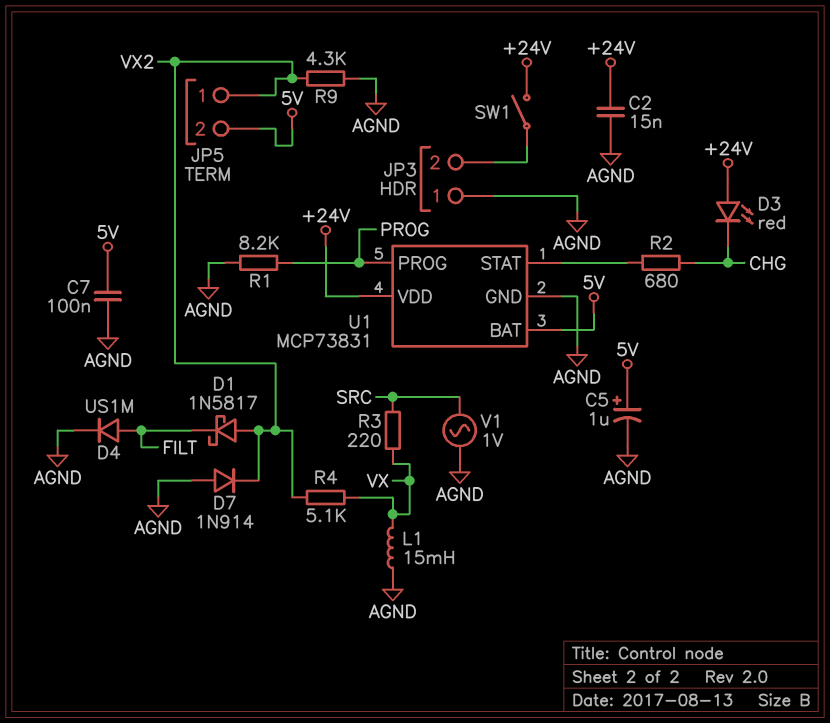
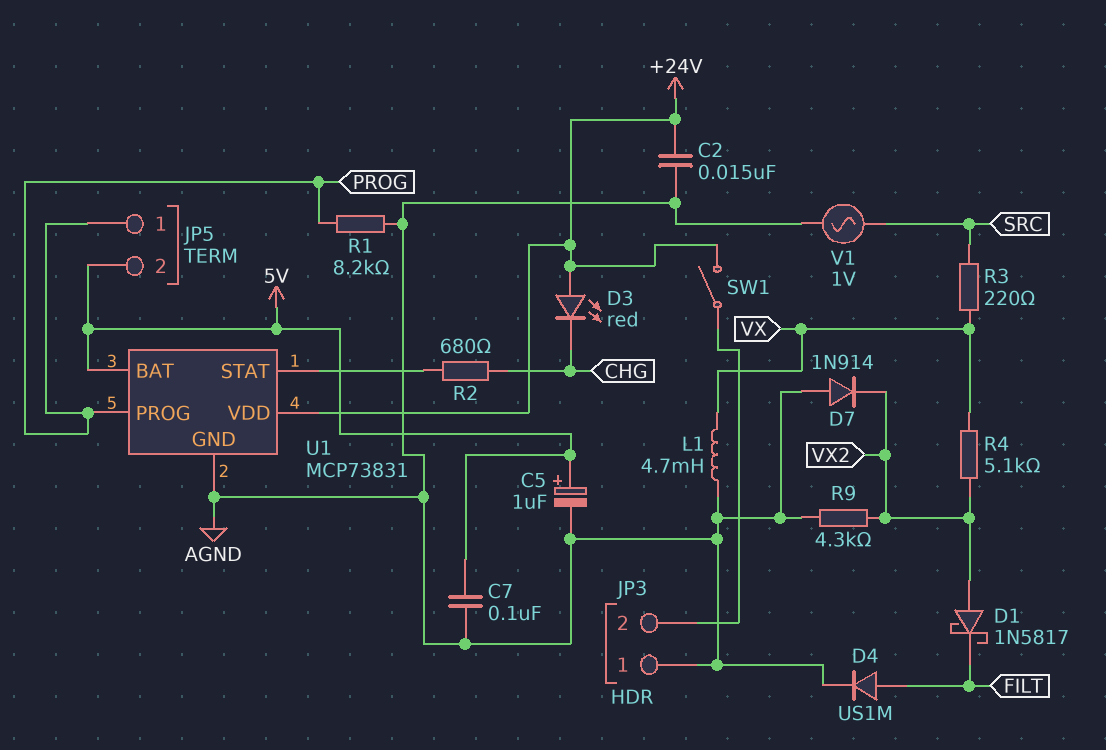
JP5 pin 1: VX2 -> PROG
L1: 15mH (AGND, VX) -> 4.7mH (AGND, VX)

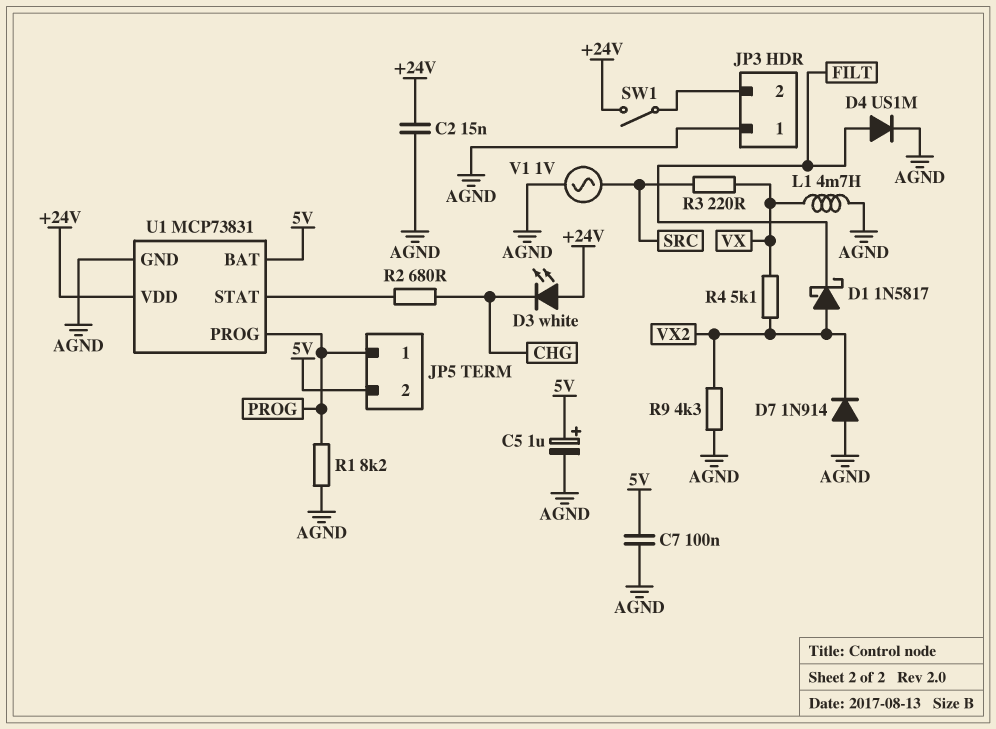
D3: LED red (A +24V, K CHG) -> LED white (A +24V, K CHG)

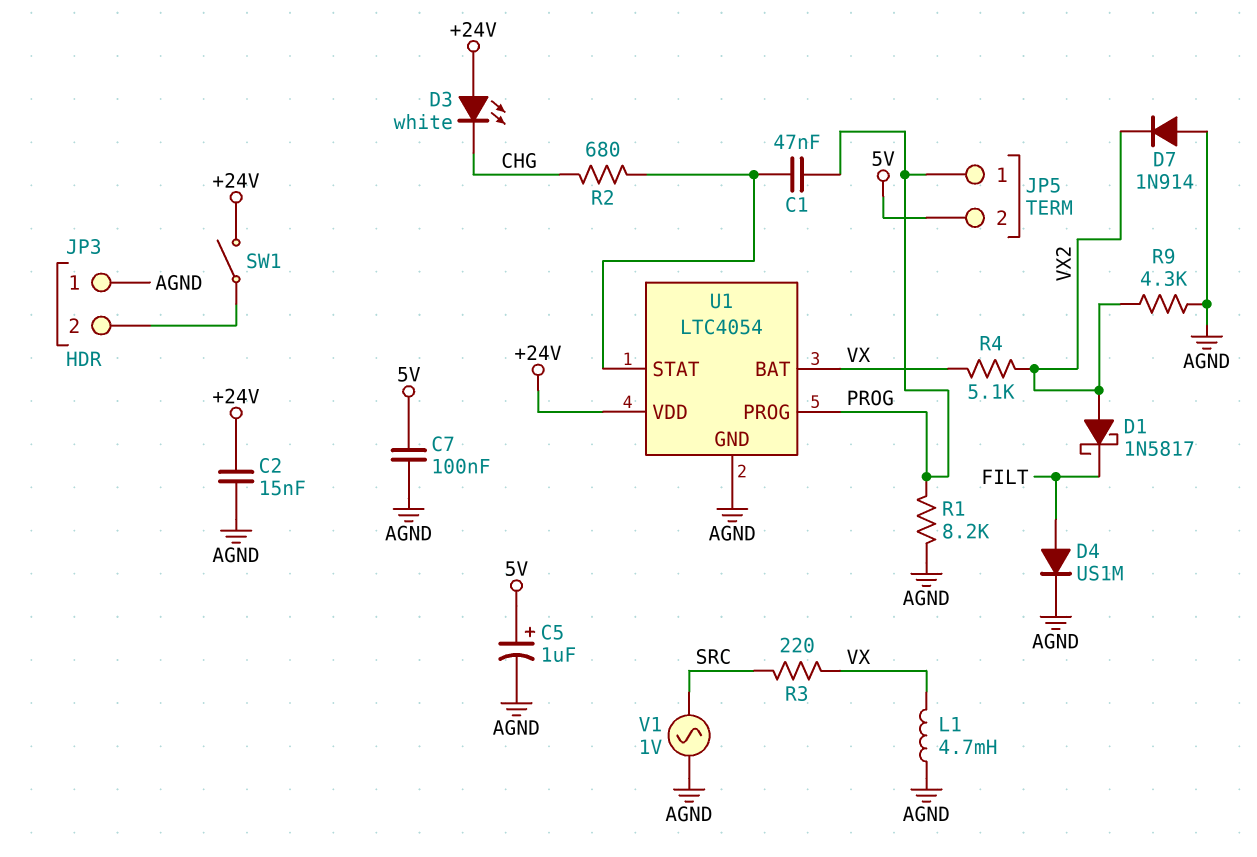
C1: none -> 47nF (PROG, U1/STAT)
U1: MCP73831 -> LTC4054
U1 pin BAT: 5V -> VX

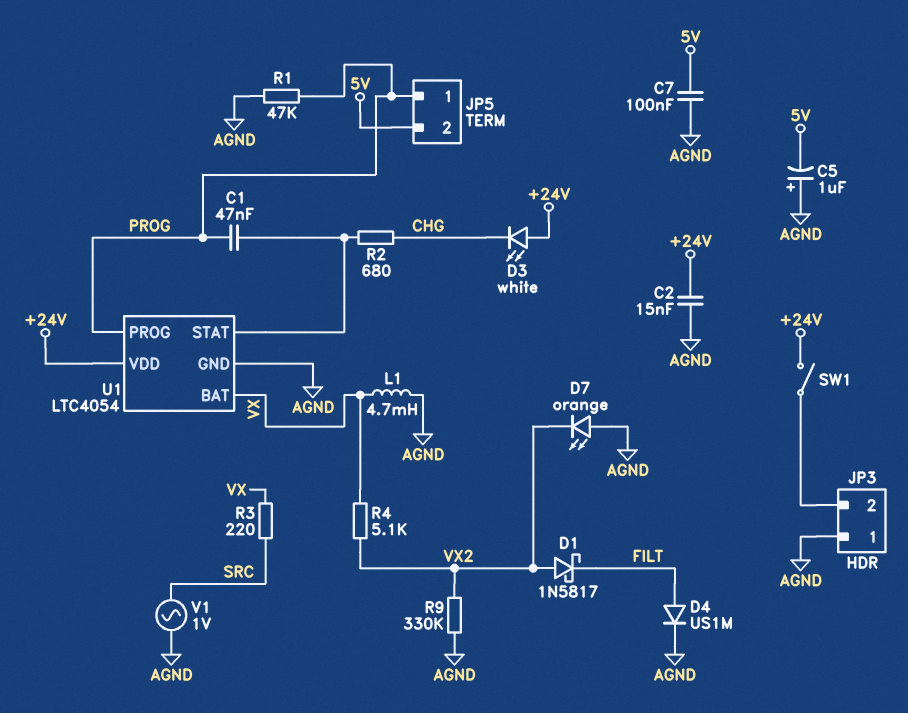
C5: 1uF (plus 5V, minus AGND) -> 1uF (plus AGND, minus 5V)
D7: diode 1N914 (A AGND, K VX2) -> LED orange (A AGND, K VX2)
R1: 8.2k (AGND, PROG) -> 47k (AGND, PROG)
R9: 4.3k (AGND, VX2) -> 330k (AGND, VX2)

